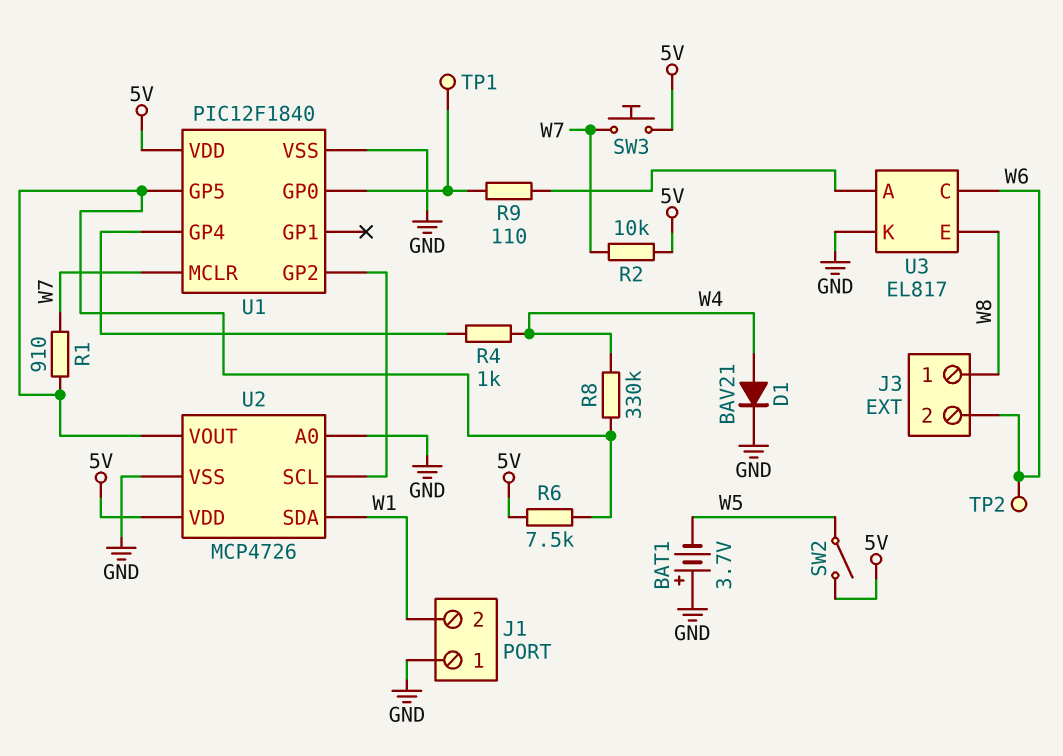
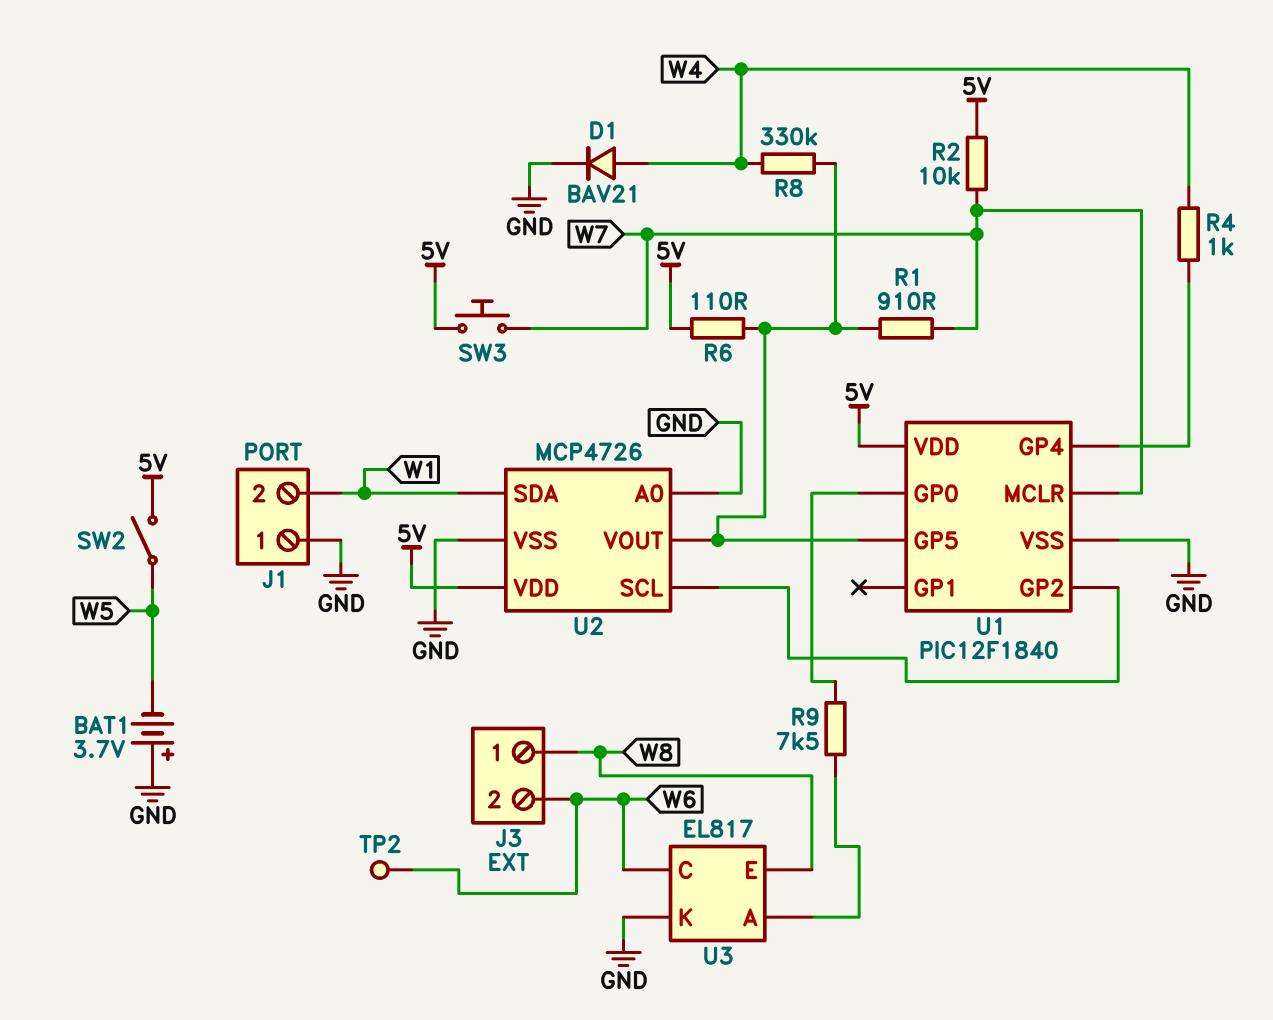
R6: 7.5k (5V, U1/GP5) -> 110 (5V, U1/GP5)
R9: 110 (U1/GP0, U3/A) -> 7.5k (U1/GP0, U3/A)
TP1: test point (U1/GP0) -> none

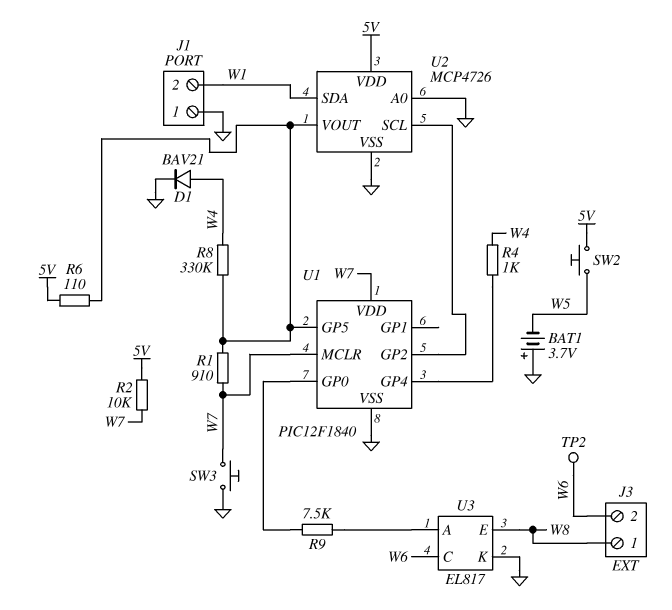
SW2: switch (5V, W5) -> button (5V, W5)
SW3: button (5V, W7) -> button (GND, W7)
U1 pin VDD: 5V -> W7

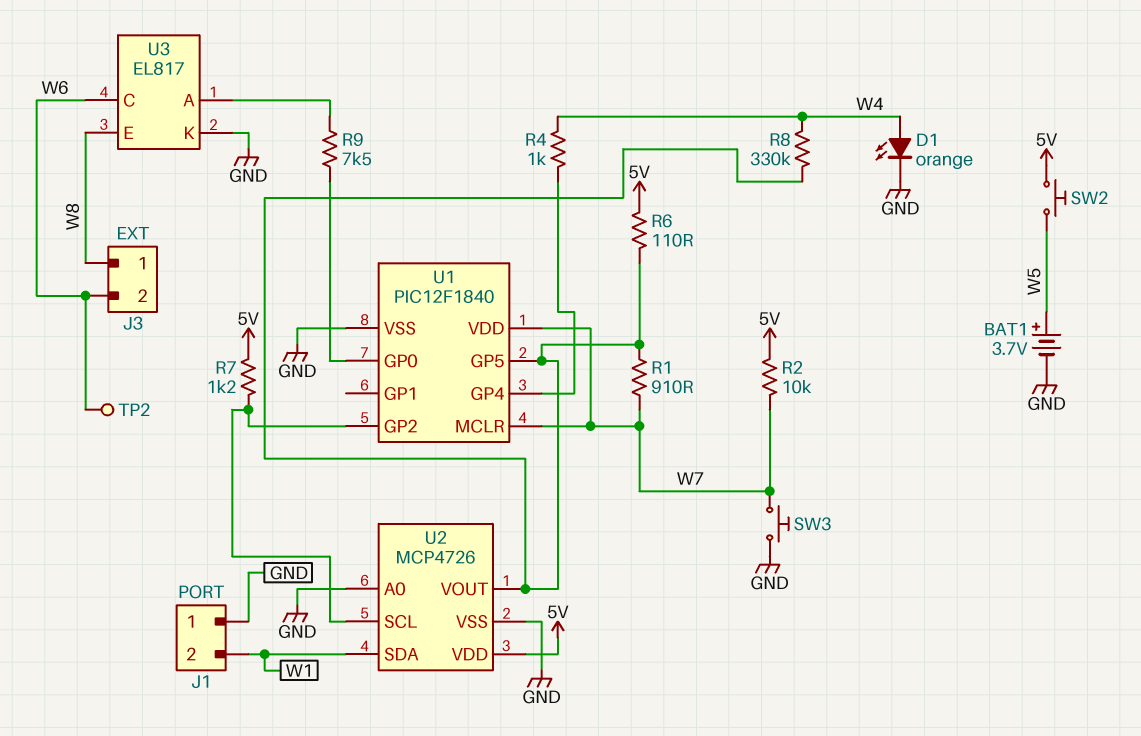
BAT1: 3.7V (plus GND, minus W5) -> 3.7V (plus W5, minus GND)
D1: diode BAV21 (A W4, K GND) -> LED orange (A W4, K GND)
R7: none -> 1.2k (5V, U1/GP2)

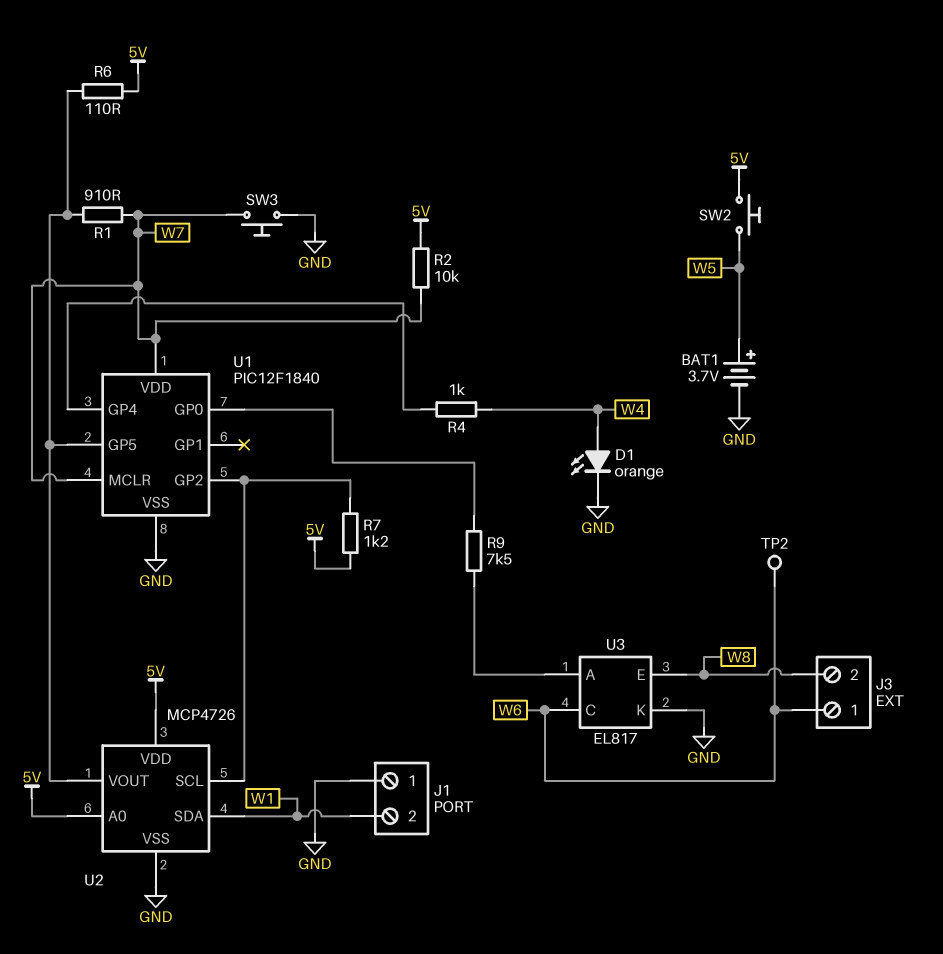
J3 pin 1: W8 -> W6
J3 pin 2: W6 -> W8
R8: 330k (U1/GP5, W4) -> none
U2 pin A0: GND -> 5V

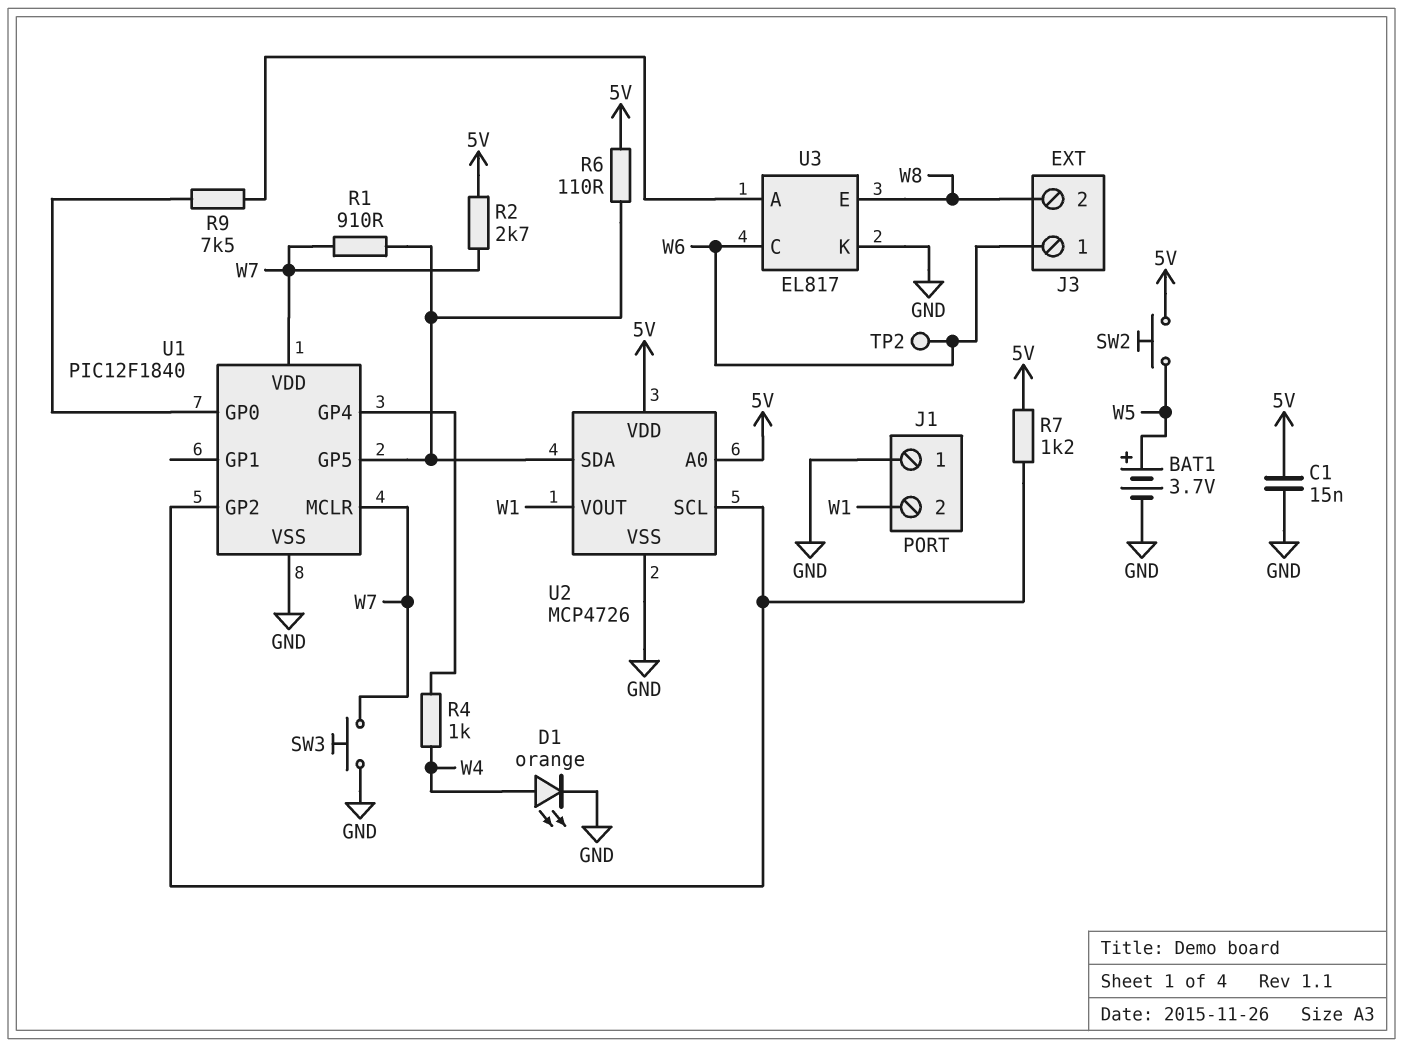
C1: none -> 15nF (5V, GND)
R2: 10k (5V, W7) -> 2.7k (5V, W7)
U2 pin SDA: W1 -> U1/GP5
U2 pin VOUT: U1/GP5 -> W1

